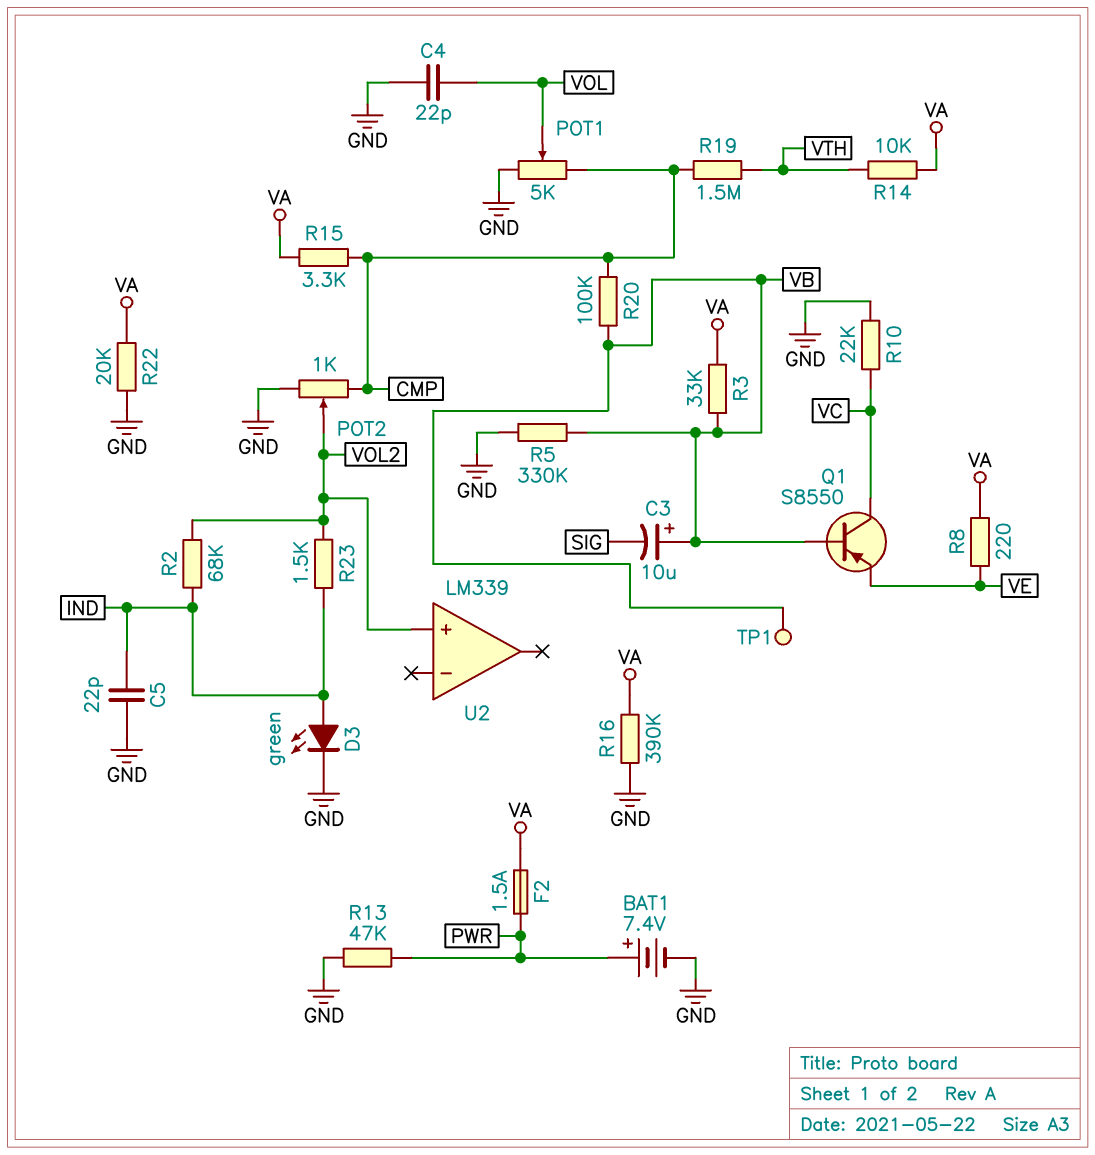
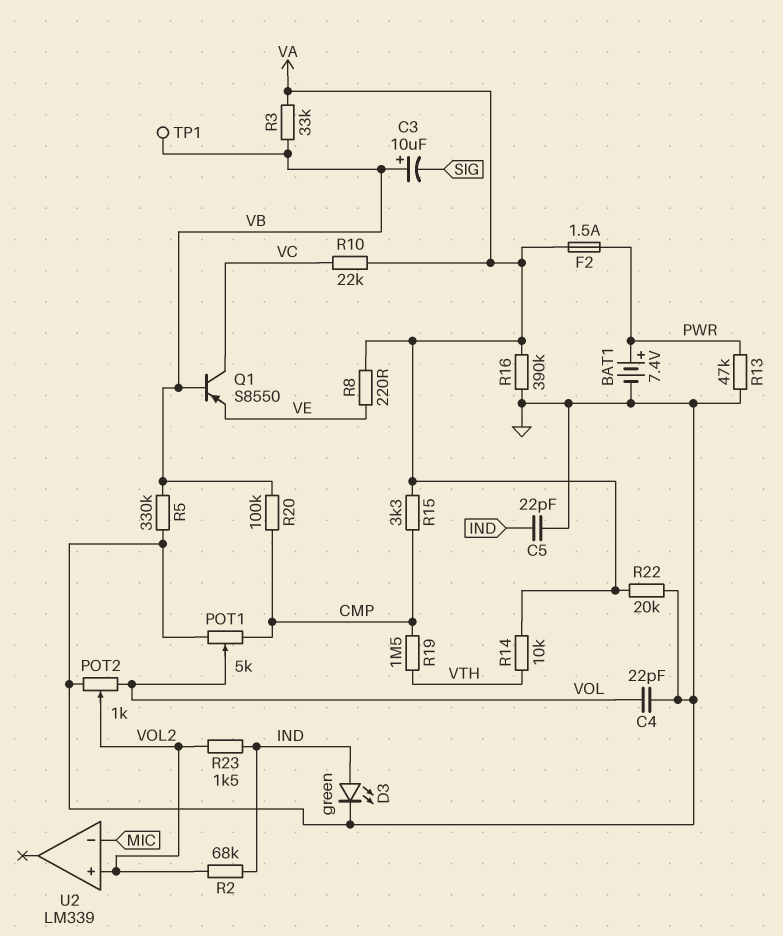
POT2: 1k (CMP, GND, wiper VOL2) -> 1k (GND, VOL, wiper VOL2)
R10: 22k (GND, VC) -> 22k (VA, VC)
U2 pin in-: none -> MIC

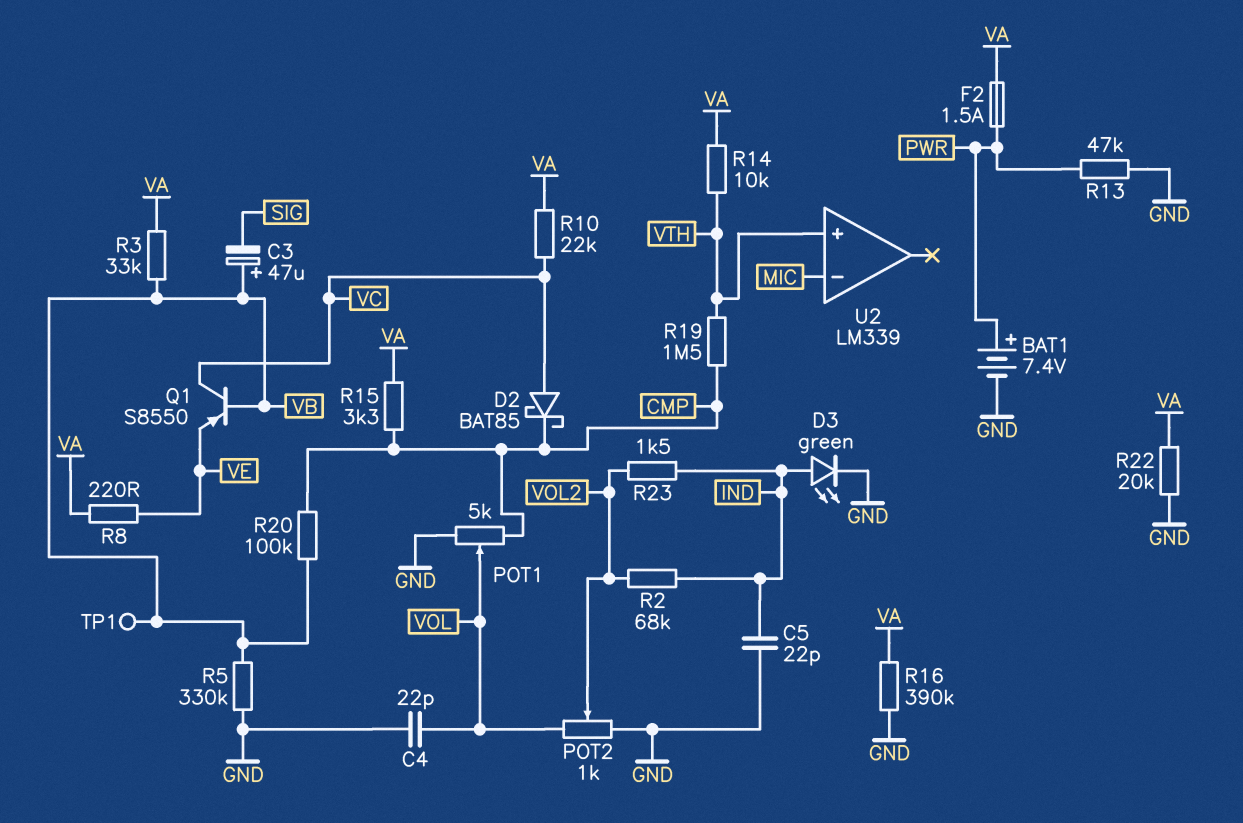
C3: 10uF (plus VB, minus SIG) -> 47uF (plus VB, minus SIG)
D2: none -> schottky BAT85 (A VC, K CMP)
U2 pin in+: VOL2 -> VTH

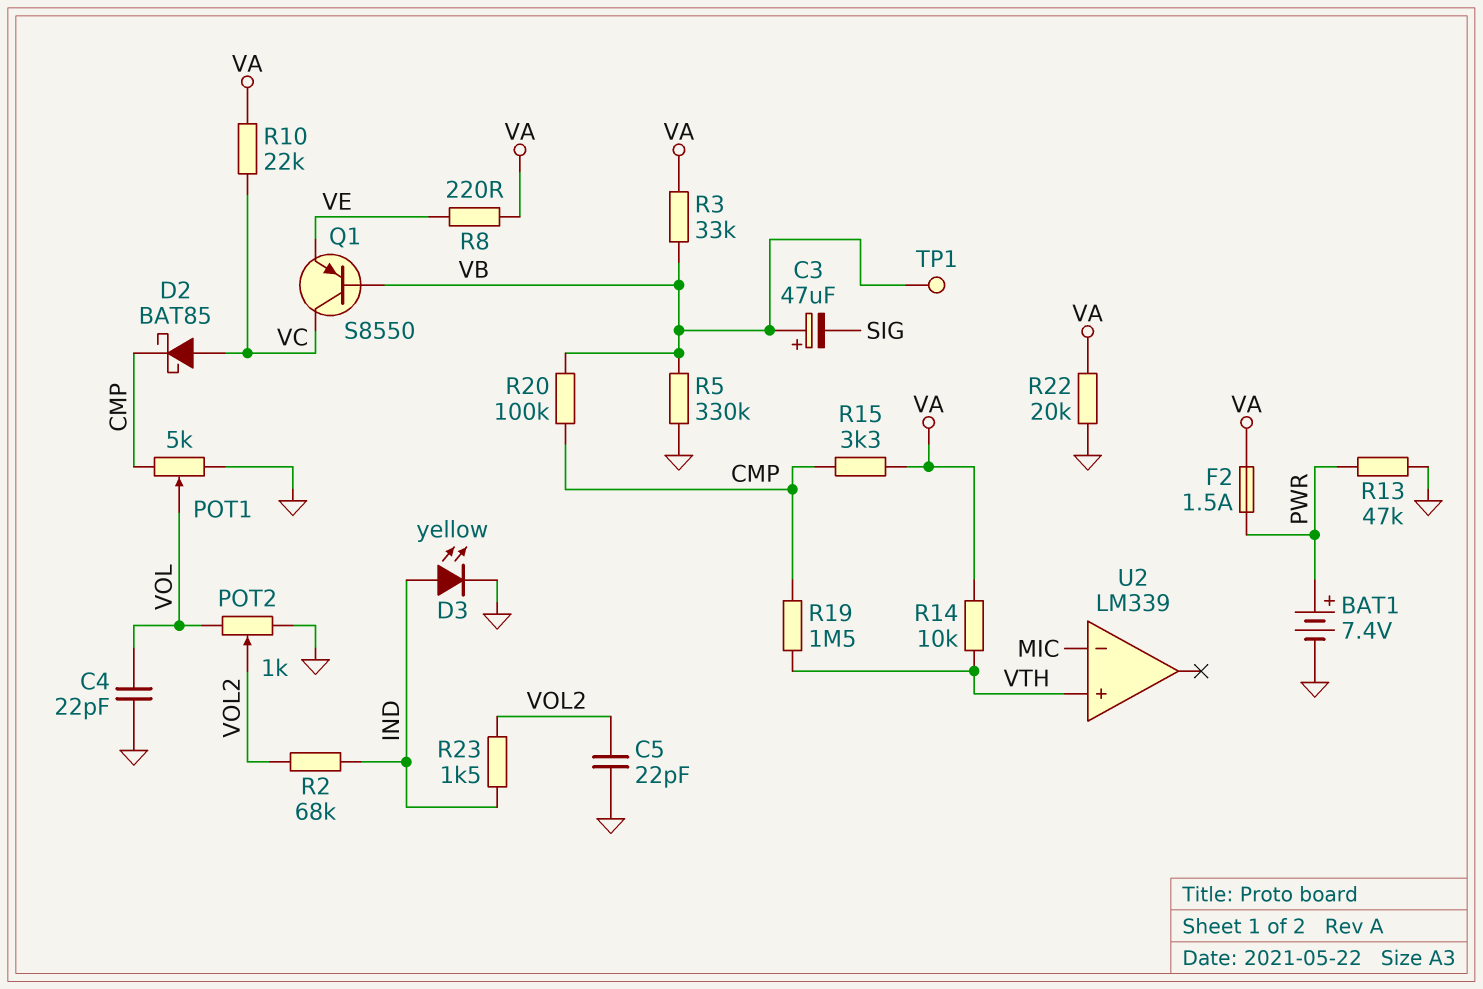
C5: 22pF (GND, IND) -> 22pF (GND, VOL2)
D3: LED green (A IND, K GND) -> LED yellow (A IND, K GND)
R16: 390k (GND, VA) -> none

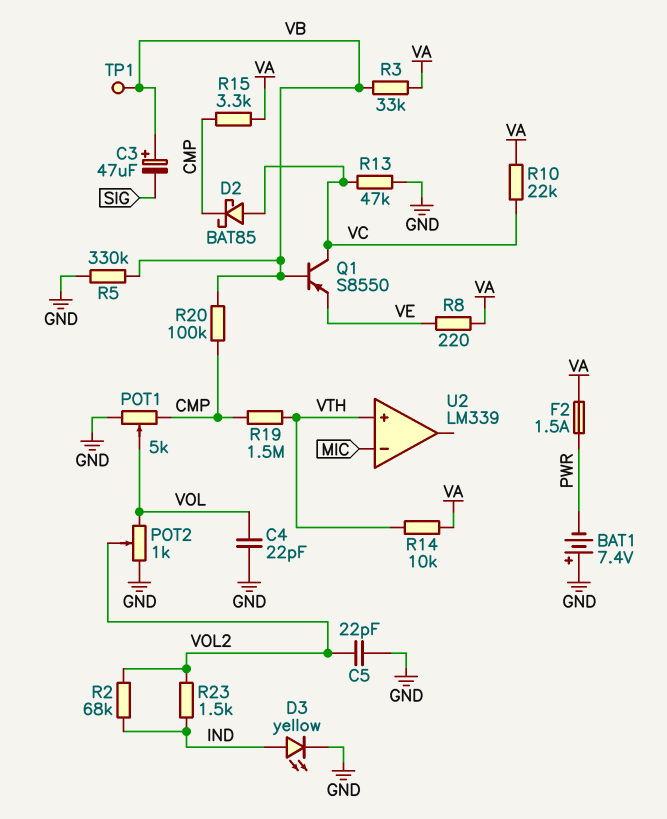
BAT1: 7.4V (plus PWR, minus GND) -> 7.4V (plus GND, minus PWR)
R13: 47k (GND, PWR) -> 47k (GND, VC)
R22: 20k (GND, VA) -> none

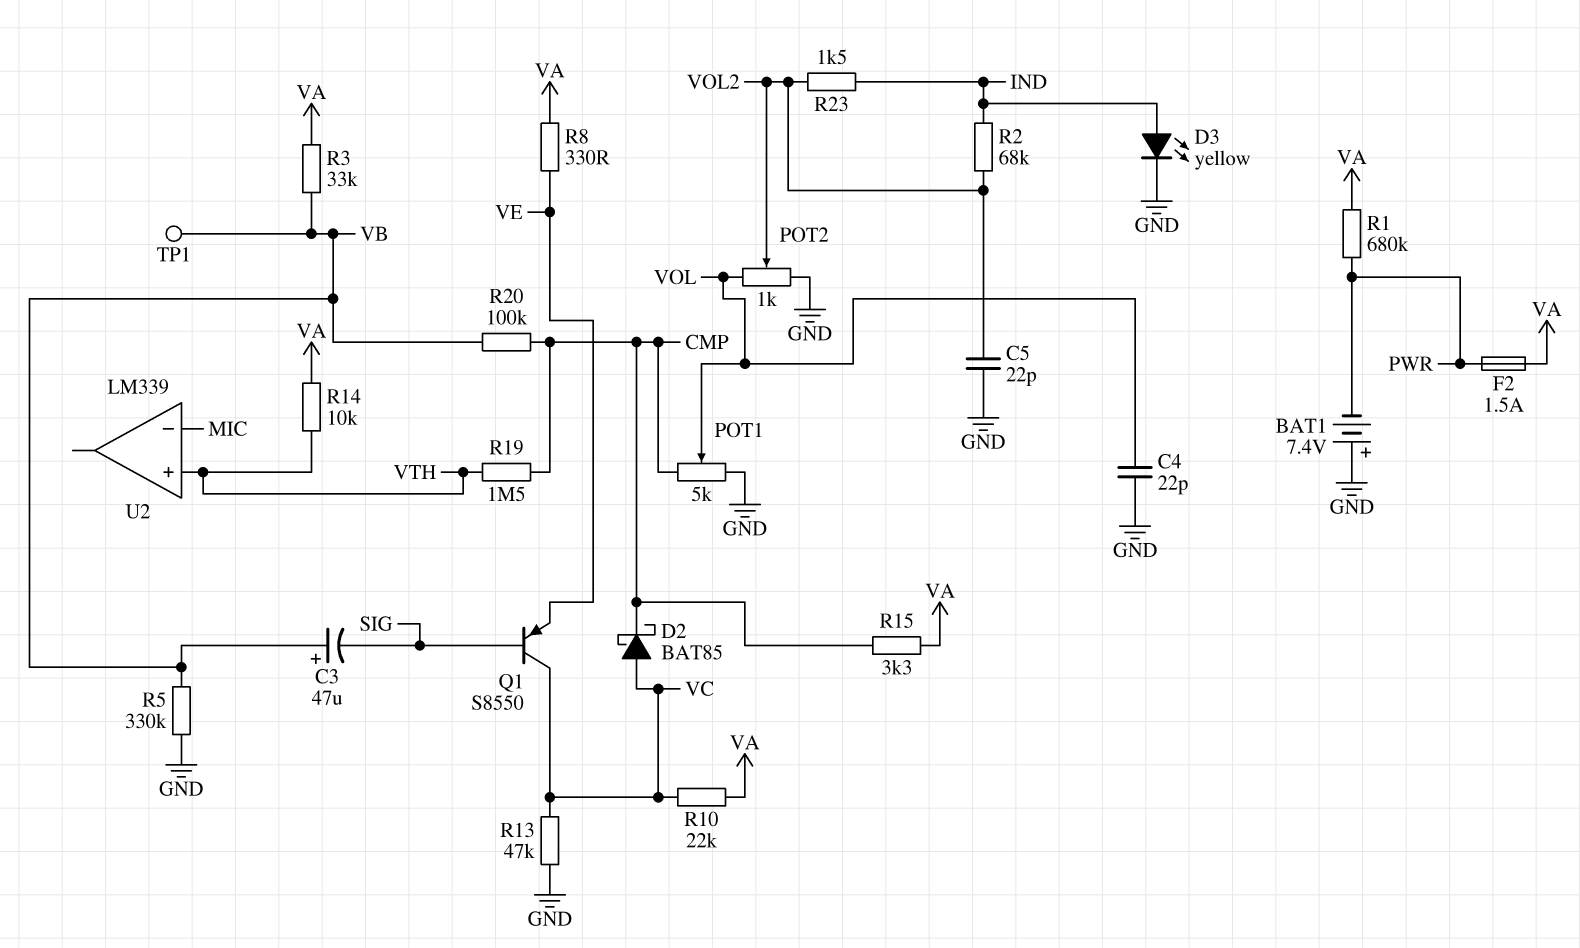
Q1: PNP S8550 (B VB, C VC, E VE) -> PNP S8550 (B SIG, C VC, E VE)
R1: none -> 680k (PWR, VA)
R8: 220 (VA, VE) -> 330 (VA, VE)

